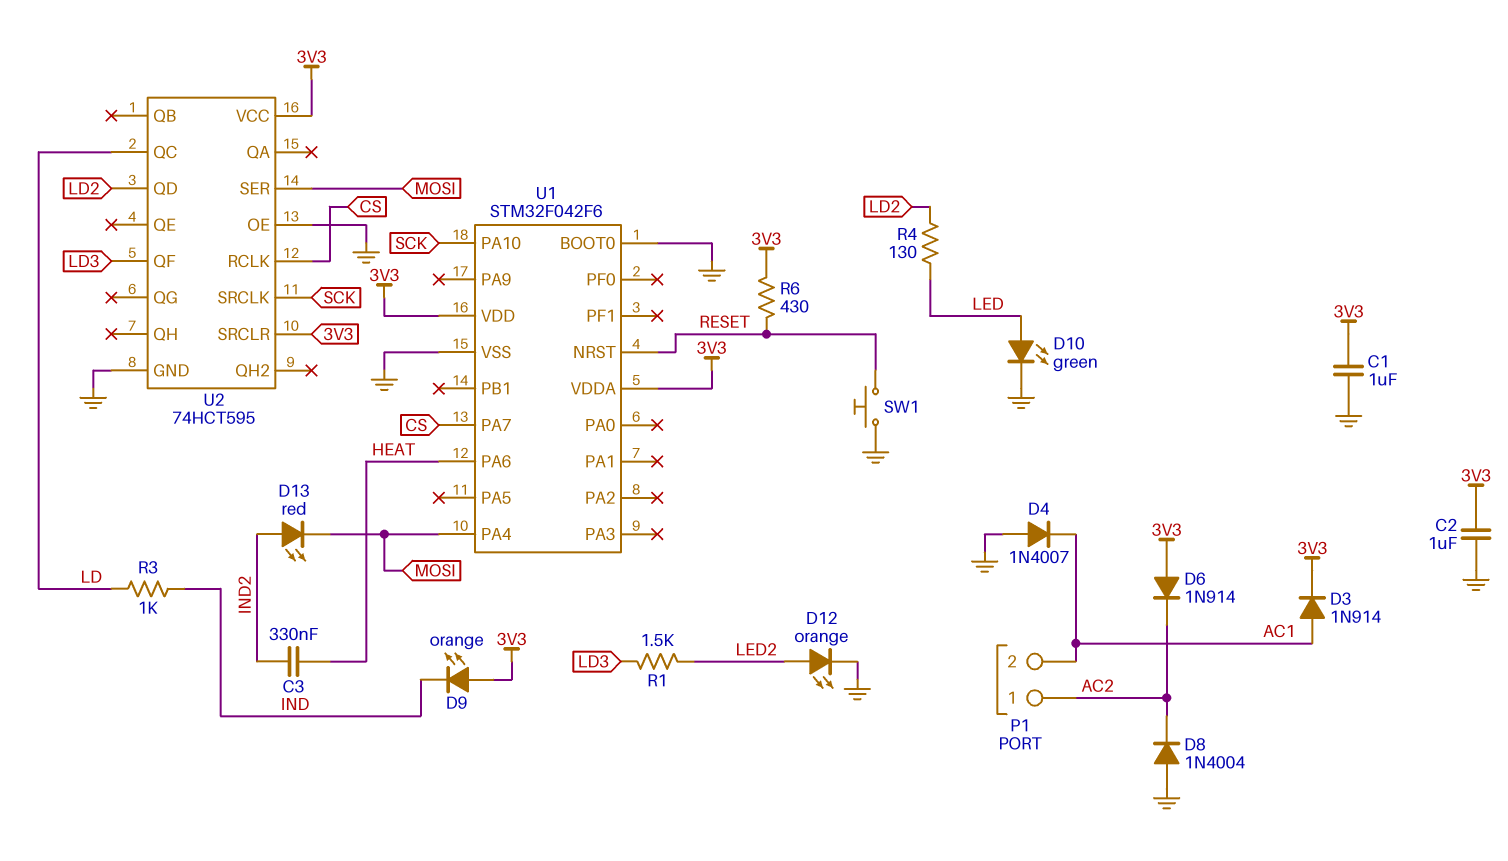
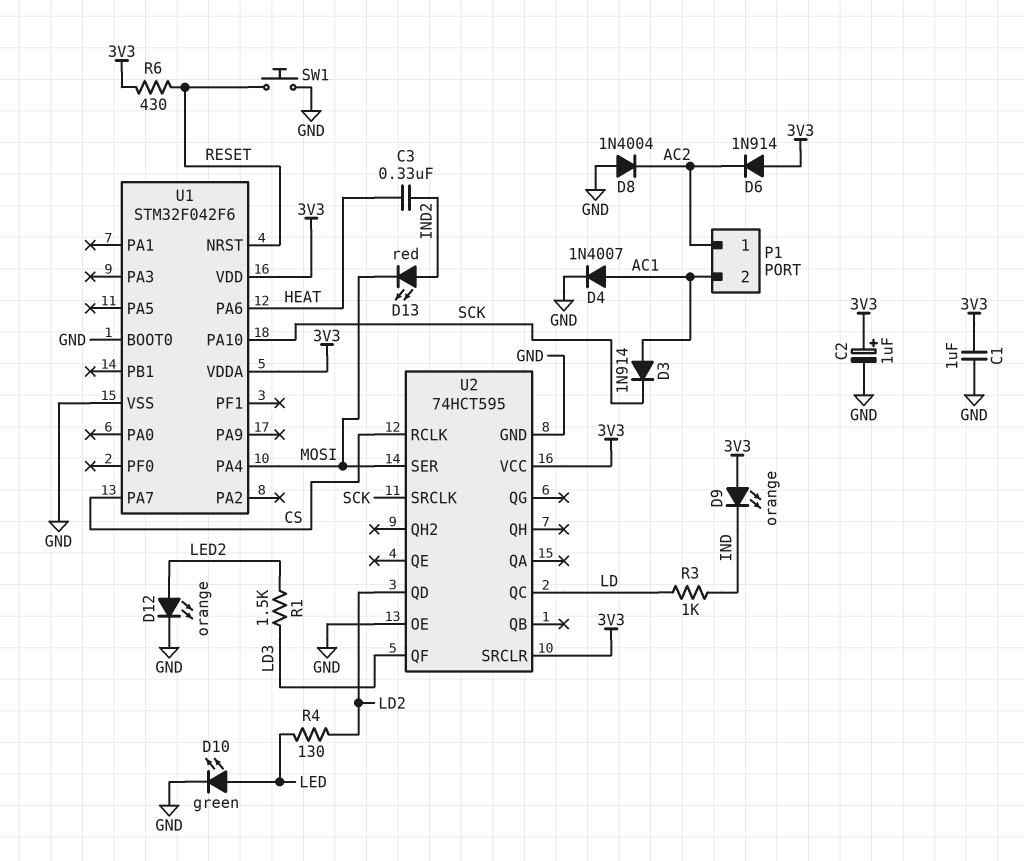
C2: 1uF (3V3, GND) -> 1uF (plus 3V3, minus GND)
D3: diode 1N914 (A AC1, K 3V3) -> diode 1N914 (A AC1, K SCK)
D4: diode 1N4007 (A GND, K AC1) -> diode 1N4007 (A AC1, K GND)

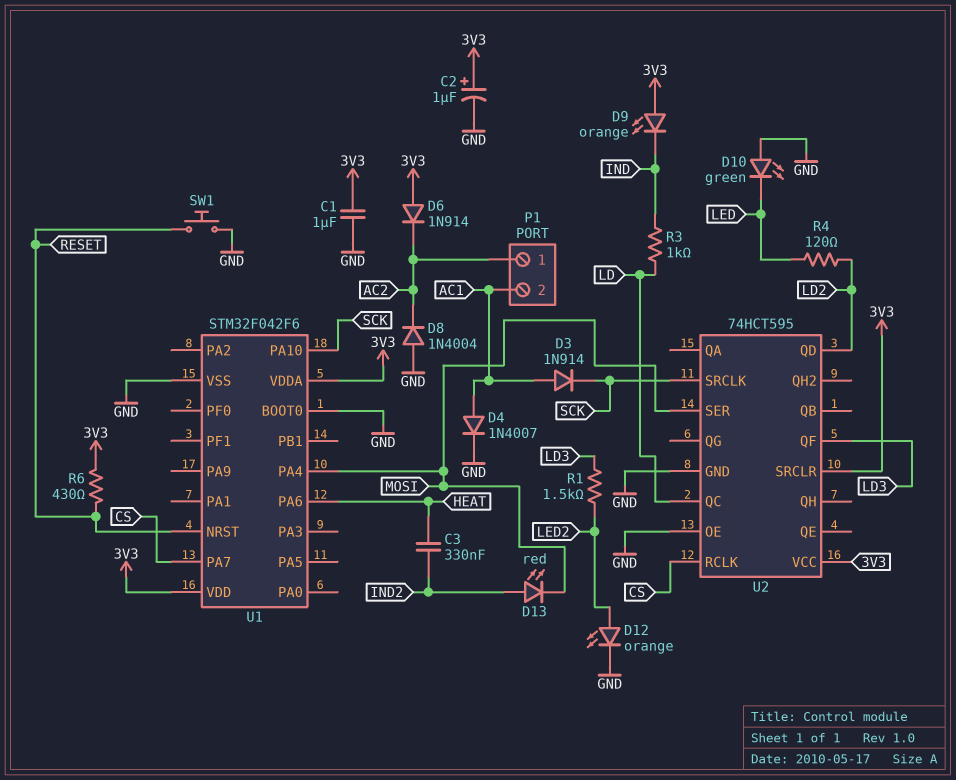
D10: LED green (A LED, K GND) -> LED green (A GND, K LED)
R4: 130 (LD2, LED) -> 120 (LD2, LED)

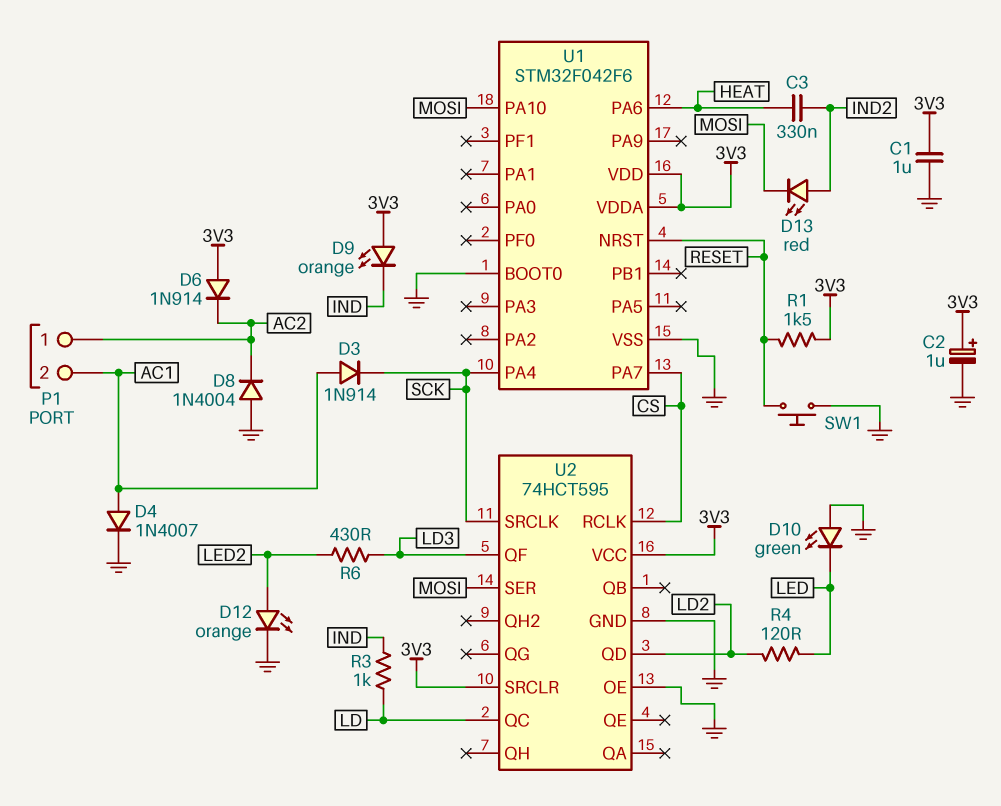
R1: 1.5k (LD3, LED2) -> 1.5k (3V3, RESET)
R6: 430 (3V3, RESET) -> 430 (LD3, LED2)
U1 pin PA4: MOSI -> SCK
U1 pin PA10: SCK -> MOSI

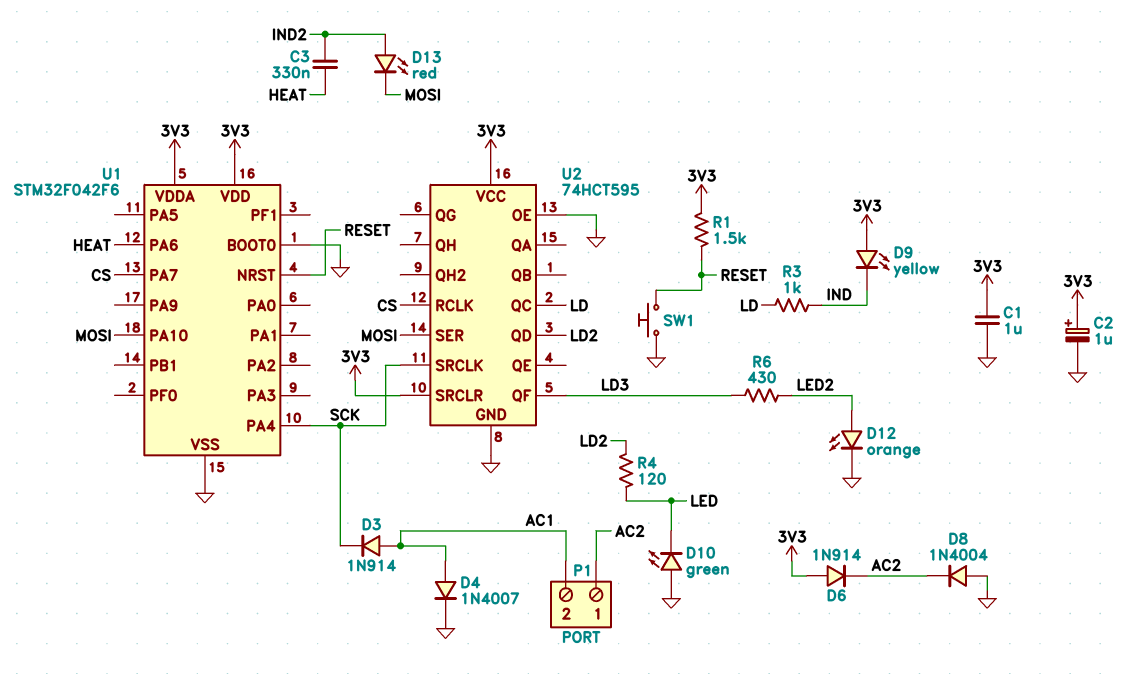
D9: LED orange (A 3V3, K IND) -> LED yellow (A 3V3, K IND)

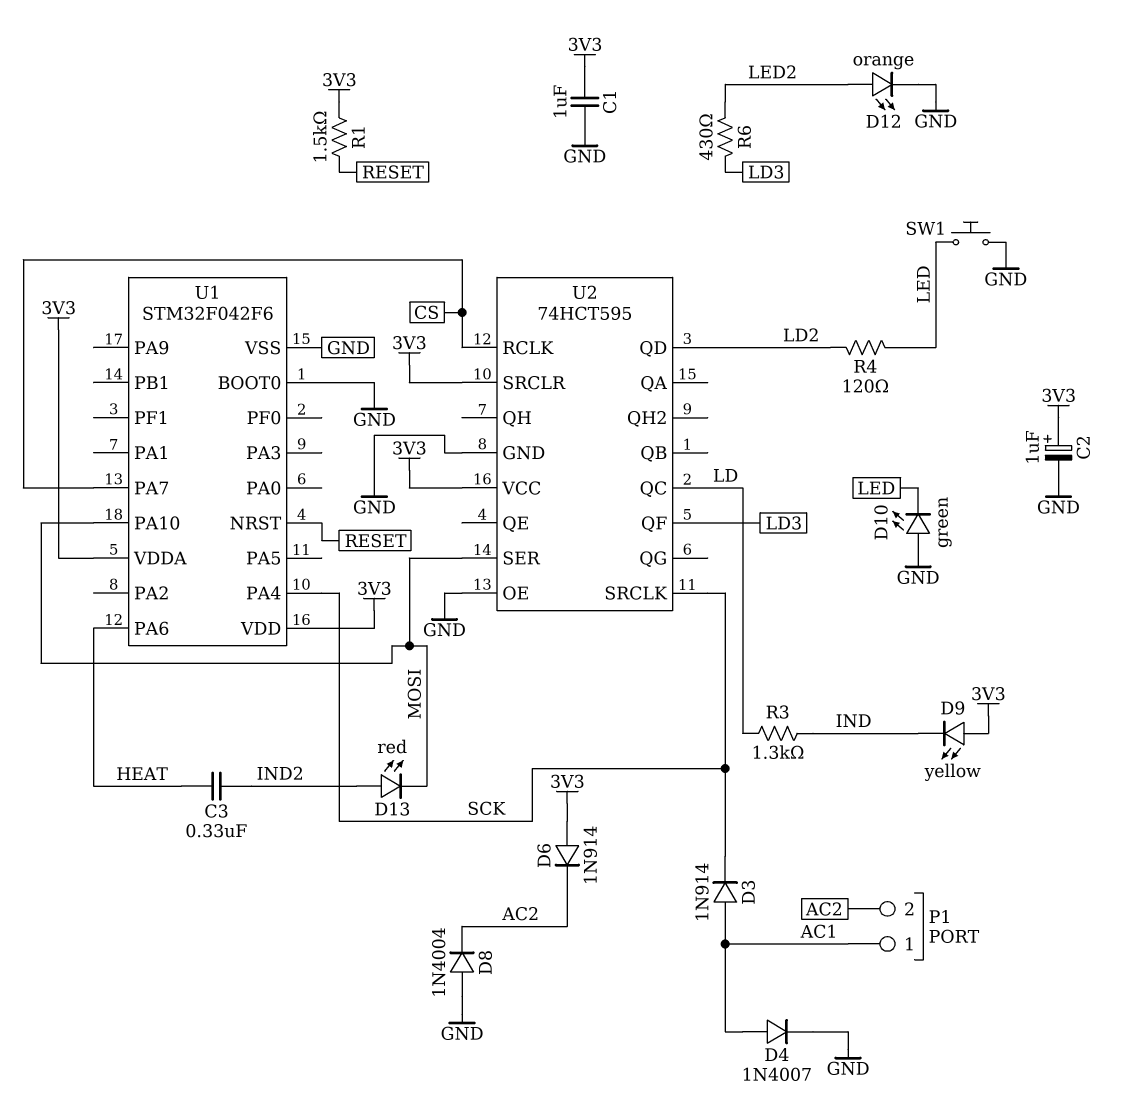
P1 pin 1: AC2 -> AC1
P1 pin 2: AC1 -> AC2
R3: 1k (IND, LD) -> 1.3k (IND, LD)
SW1: button (GND, RESET) -> button (GND, LED)

